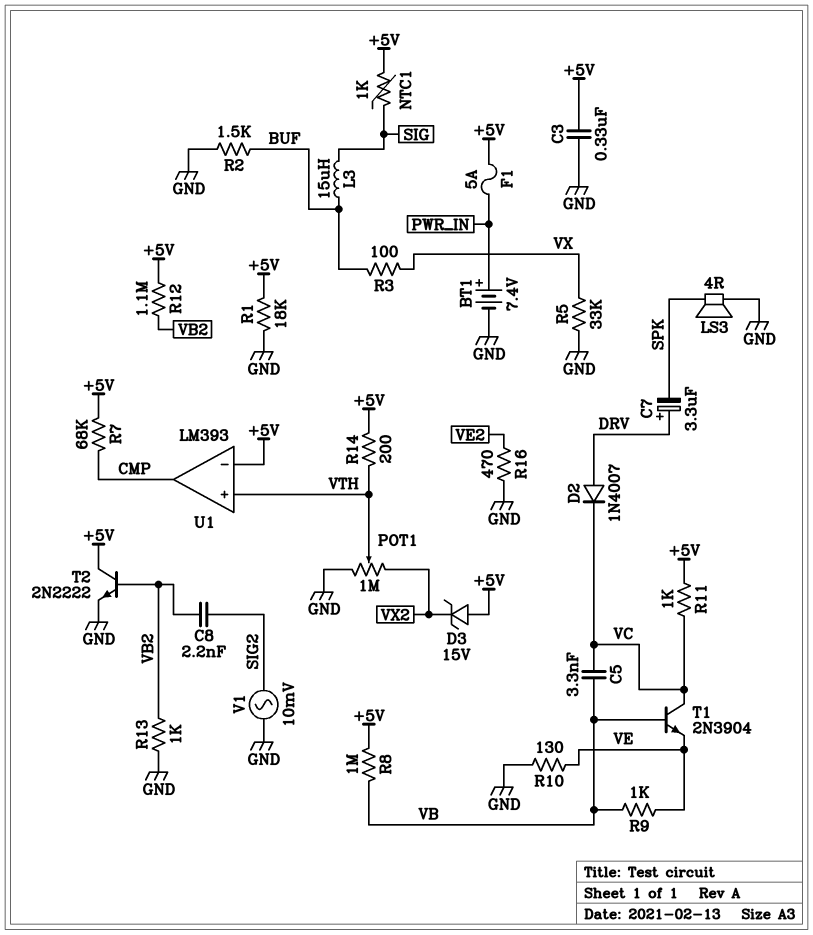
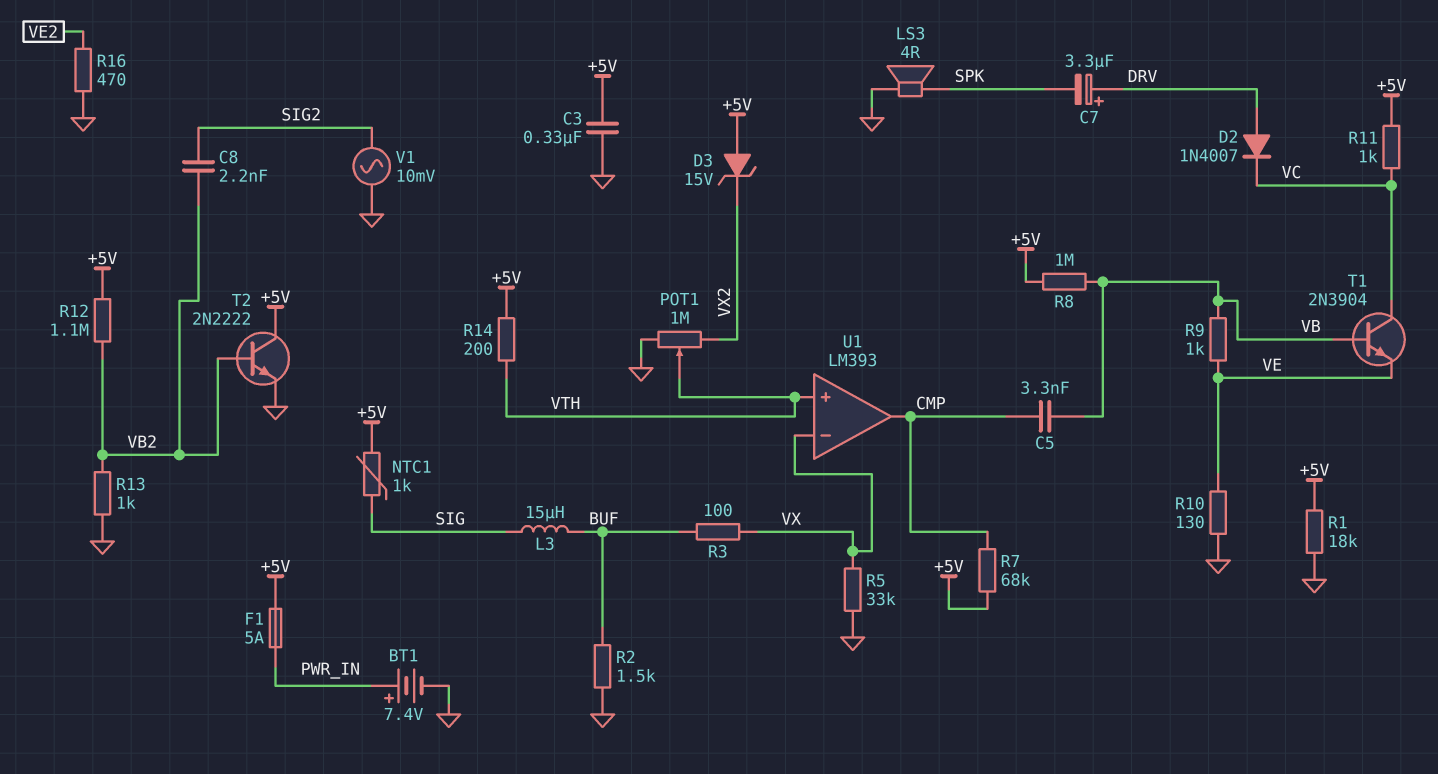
C5: 3.3nF (VB, VC) -> 3.3nF (CMP, VB)
U1 pin in-: +5V -> VX

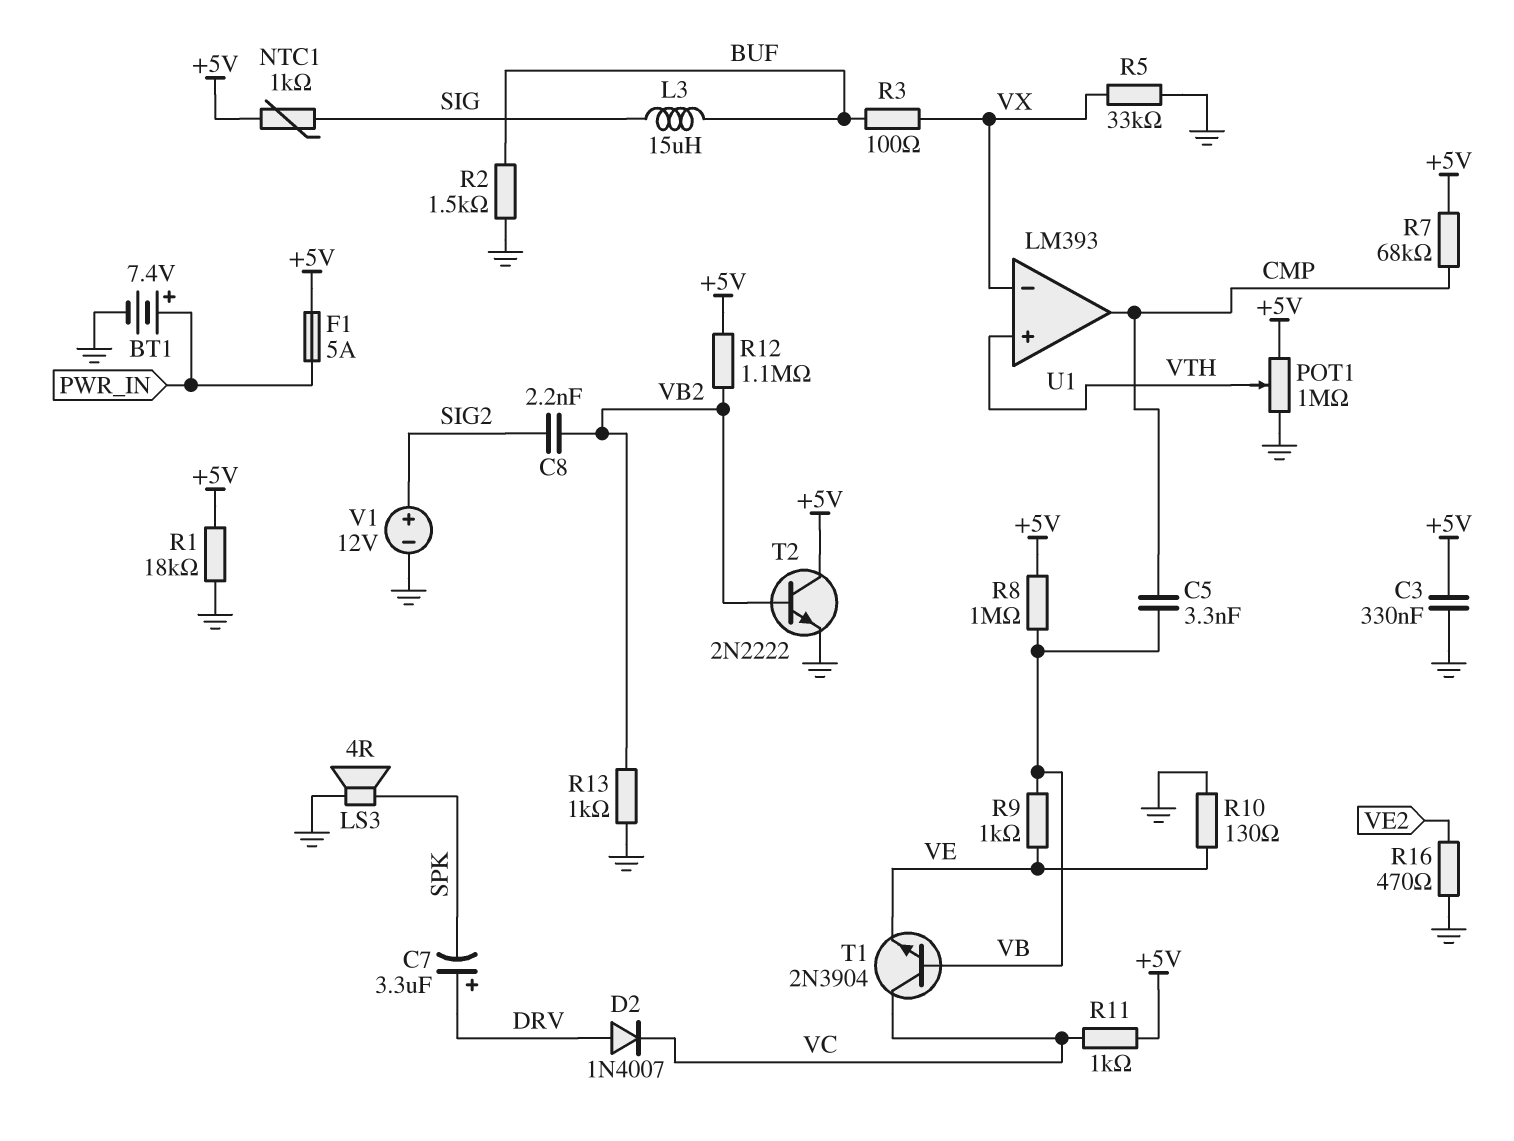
D3: zener 15V (A +5V, K VX2) -> none
POT1: 1M (GND, VX2, wiper VTH) -> 1M (+5V, GND, wiper VTH)
R14: 200 (+5V, VTH) -> none
V1: AC 10mV (GND, SIG2) -> 12V (plus SIG2, minus GND)

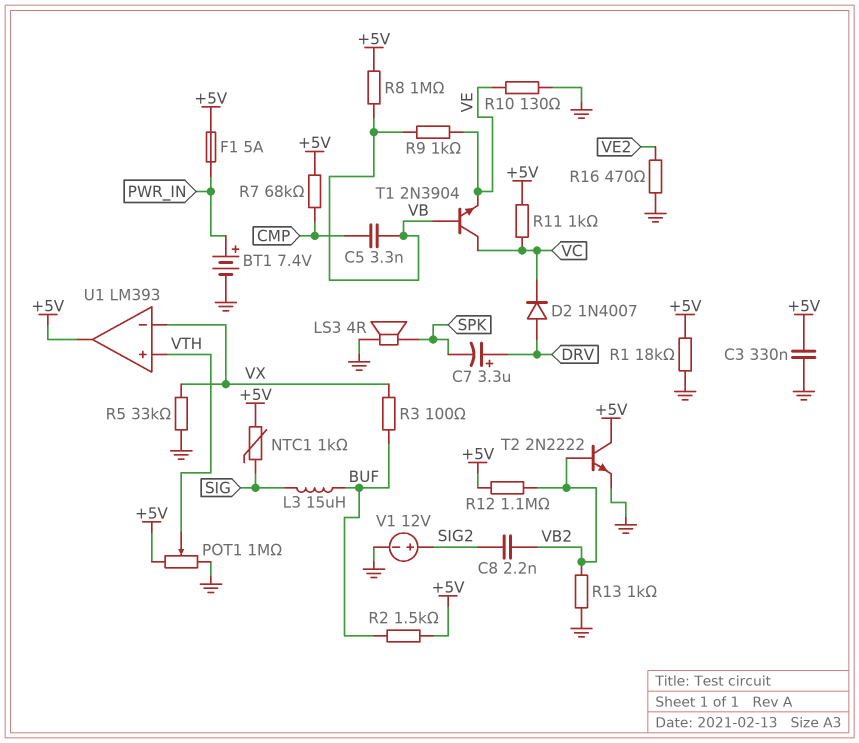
R2: 1.5k (BUF, GND) -> 1.5k (+5V, BUF)
U1 pin out: CMP -> +5V

